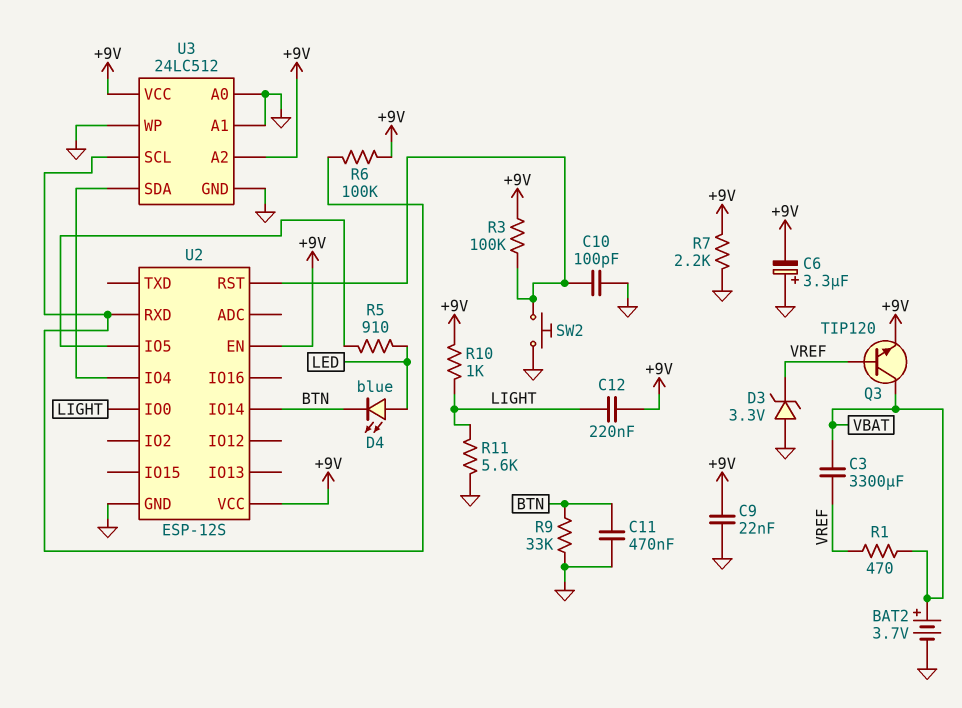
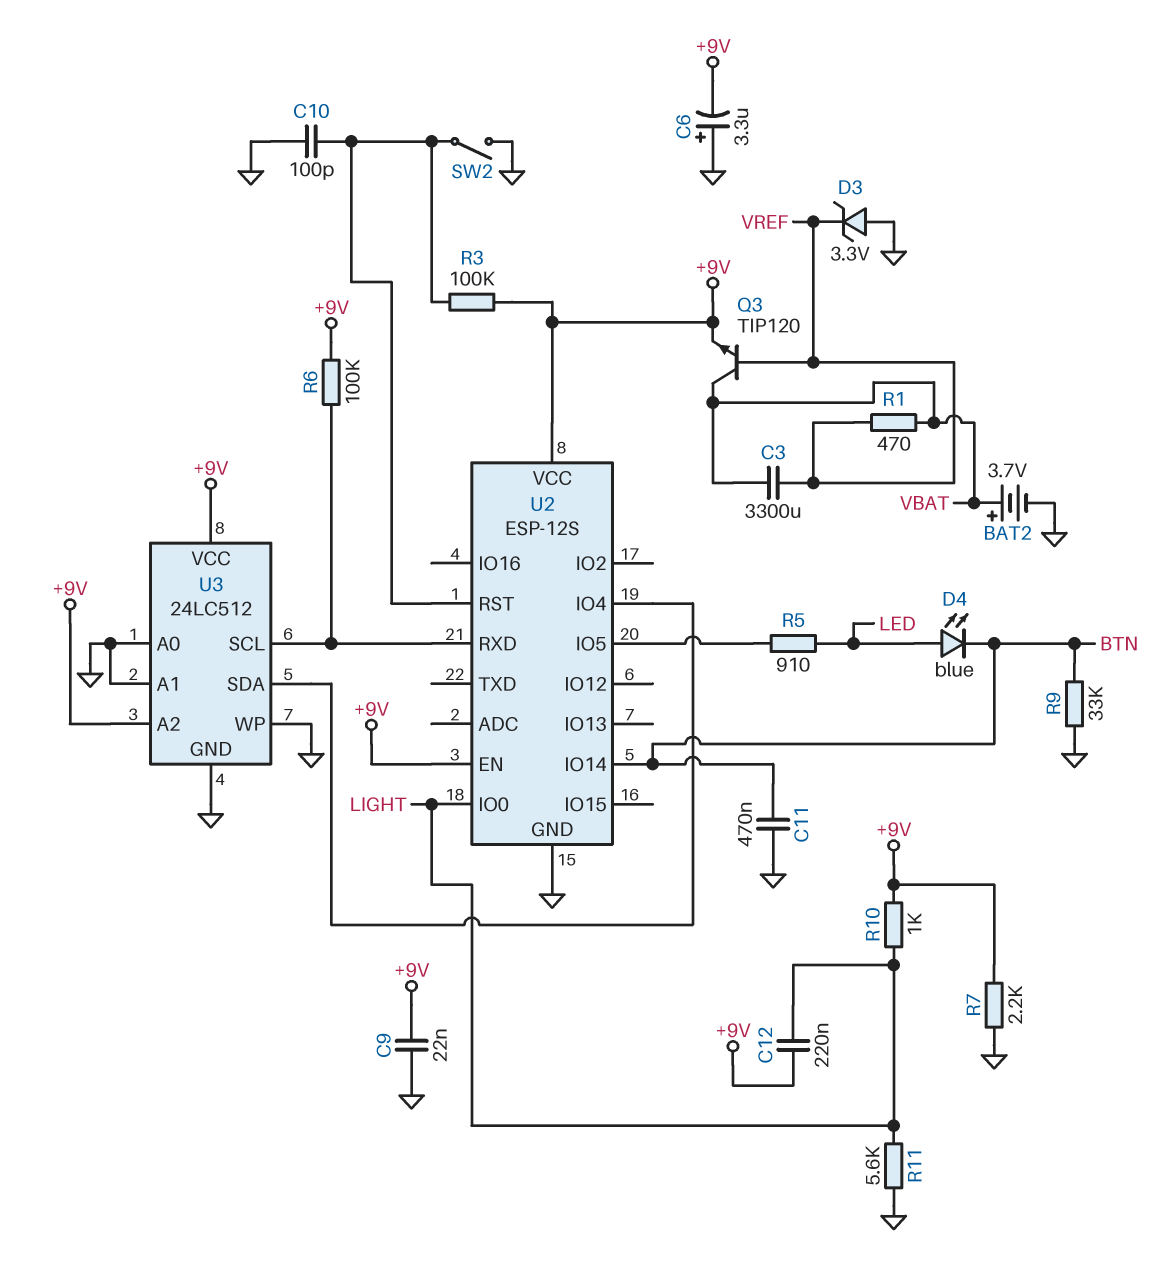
SW2: button (GND, U2/RST) -> switch (GND, U2/RST)

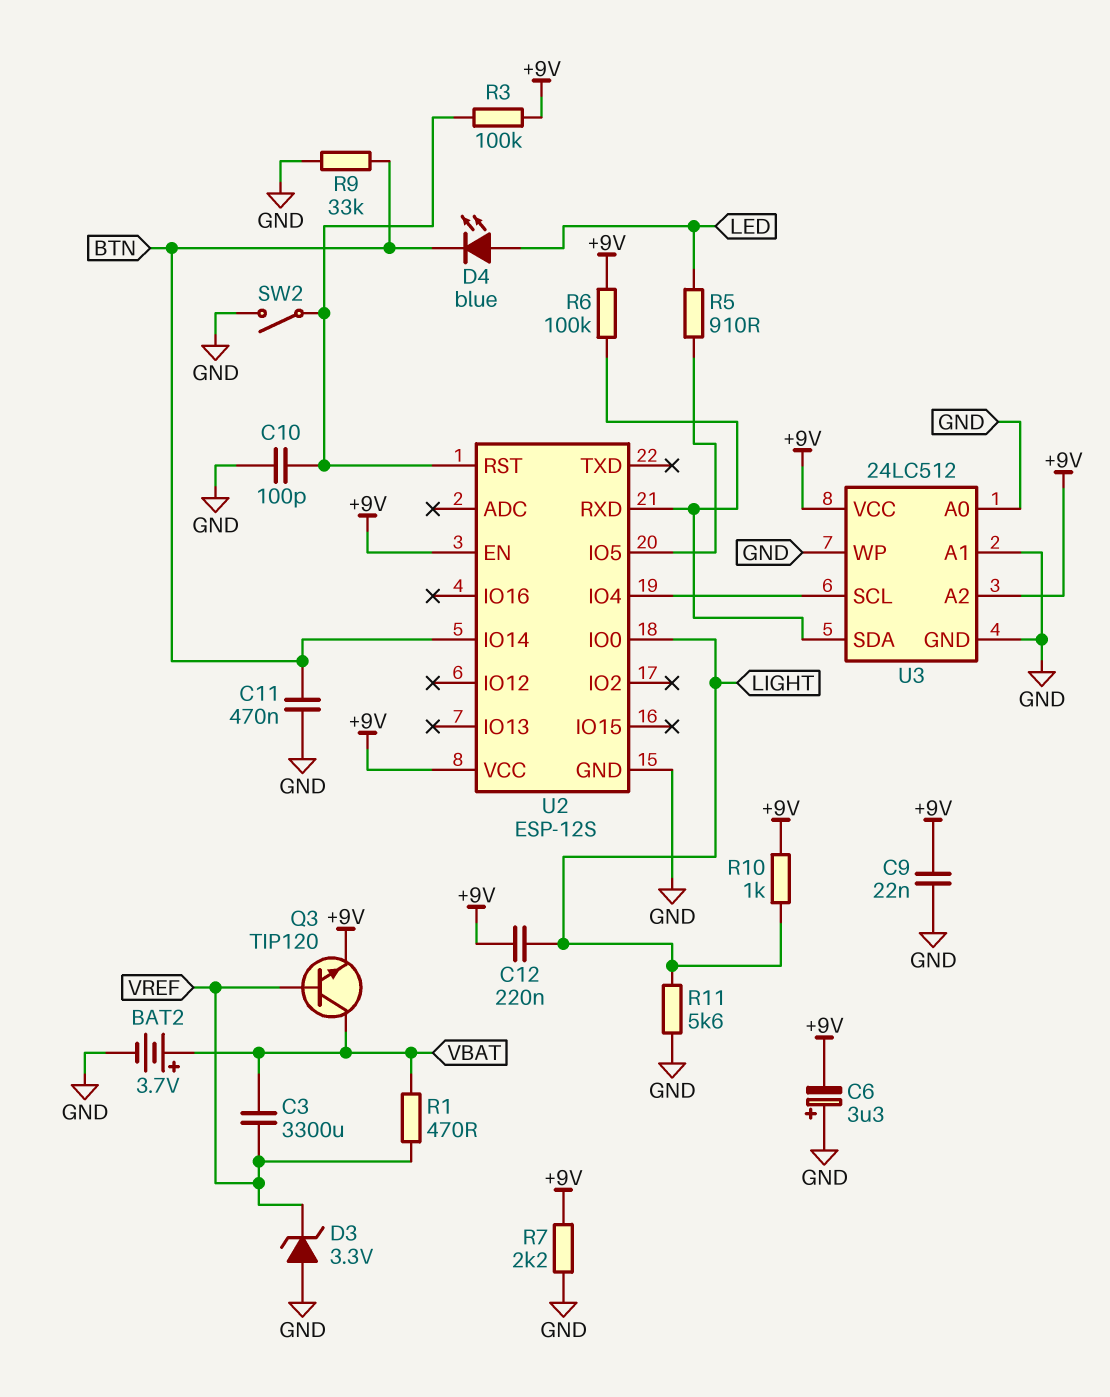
U3 pin SCL: U2/RXD -> U2/IO4
U3 pin SDA: U2/IO4 -> U2/RXD

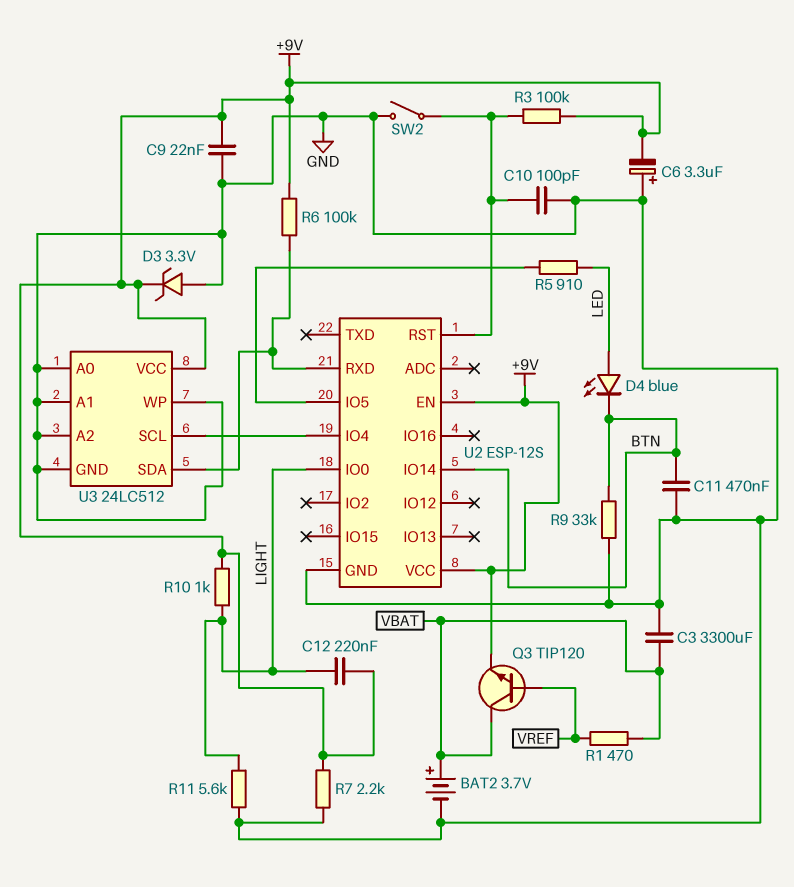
C3: 3300uF (VBAT, VREF) -> 3300uF (GND, VBAT)
D3: zener 3.3V (A GND, K VREF) -> zener 3.3V (A GND, K +9V)
U3 pin A2: +9V -> GND

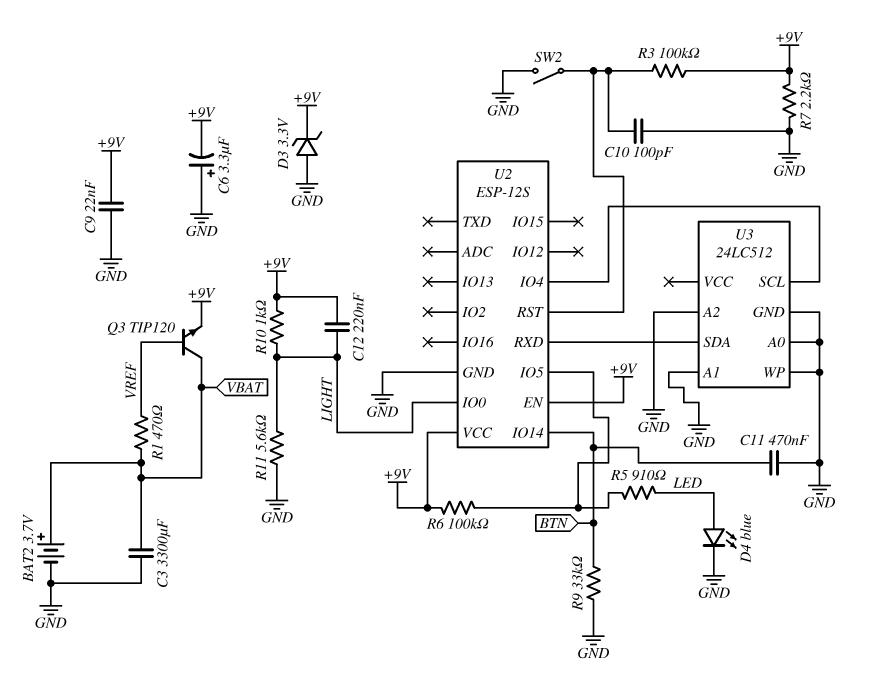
D4: LED blue (A LED, K BTN) -> LED blue (A LED, K GND)
R6: 100k (+9V, U2/RXD) -> 100k (+9V, U2/IO5)
U3 pin VCC: +9V -> none

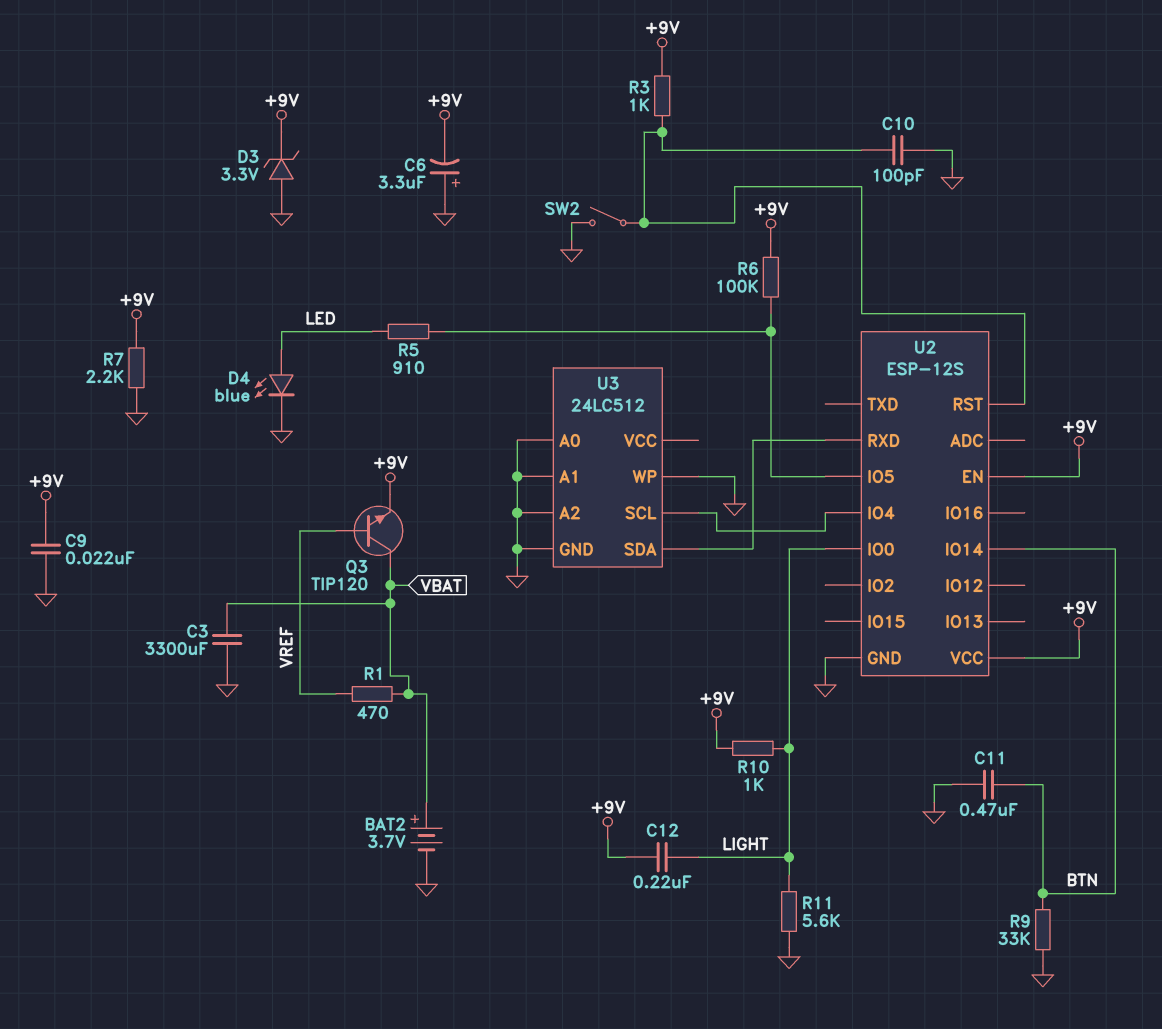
R3: 100k (+9V, U2/RST) -> 1k (+9V, U2/RST)

